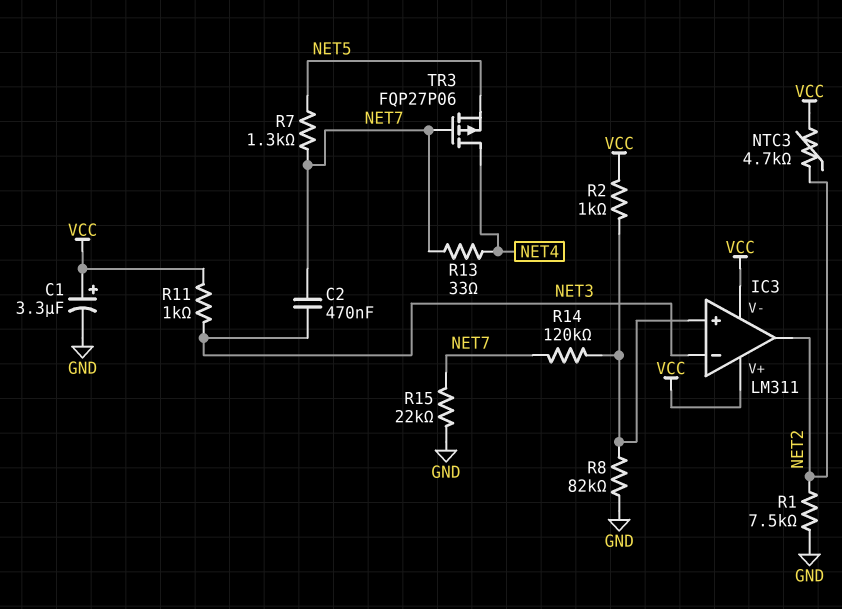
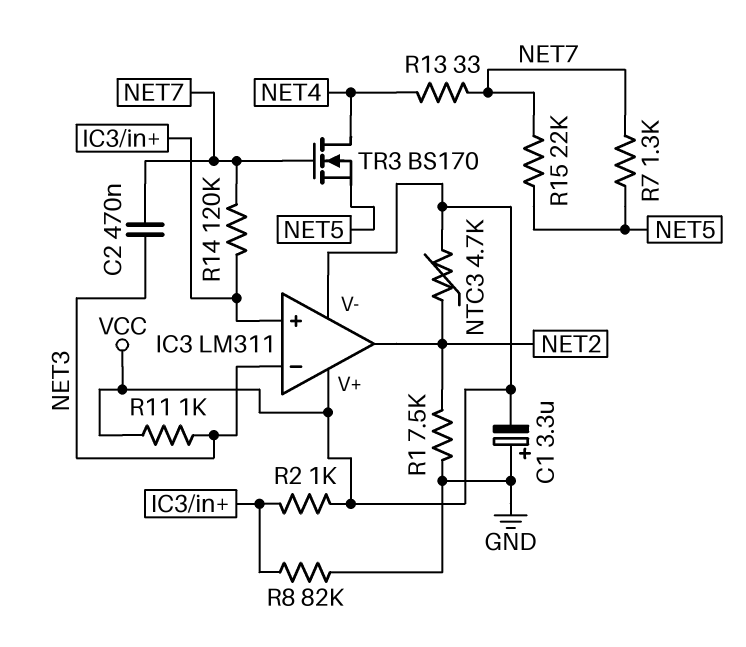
C1: 3.3uF (plus VCC, minus GND) -> 3.3uF (plus GND, minus VCC)
R15: 22k (GND, NET7) -> 22k (NET5, NET7)
TR3: PMOS FQP27P06 (G NET7, D NET4, S NET5) -> NMOS BS170 (G NET7, D NET4, S NET5)

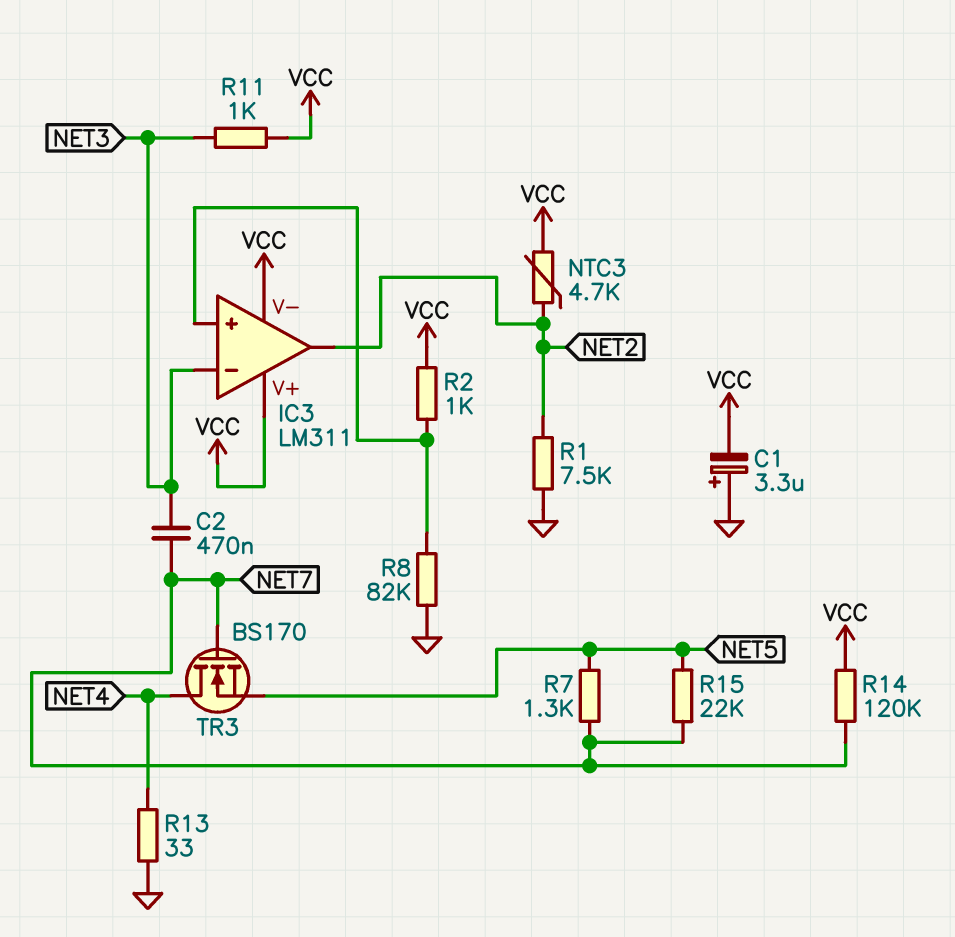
R13: 33 (NET4, NET7) -> 33 (GND, NET4)
R14: 120k (IC3/in+, NET7) -> 120k (NET7, VCC)

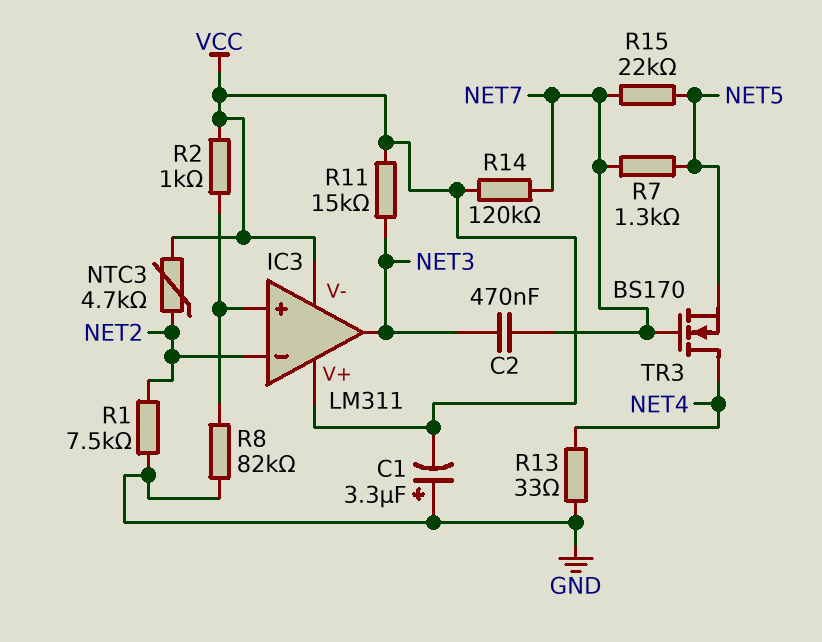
IC3 pin in-: NET3 -> NET2
IC3 pin out: NET2 -> NET3
R11: 1k (NET3, VCC) -> 15k (NET3, VCC)

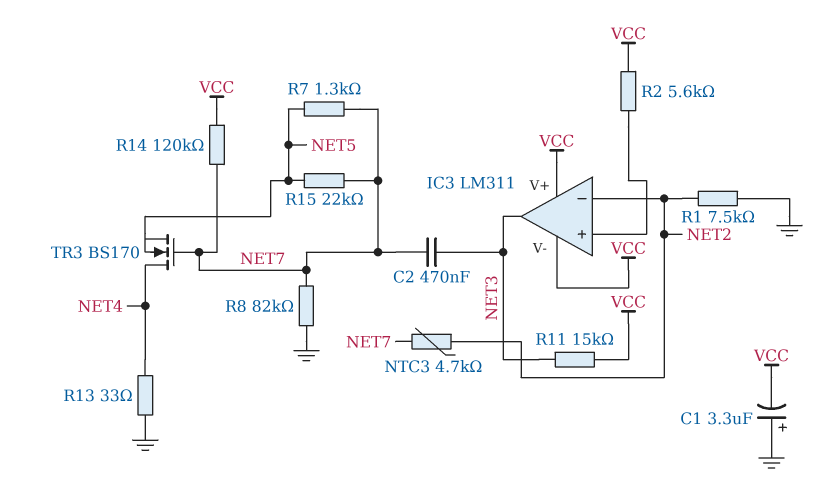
NTC3: 4.7k (NET2, VCC) -> 4.7k (NET2, NET7)
R2: 1k (IC3/in+, VCC) -> 5.6k (IC3/in+, VCC)
R8: 82k (GND, IC3/in+) -> 82k (GND, NET7)

